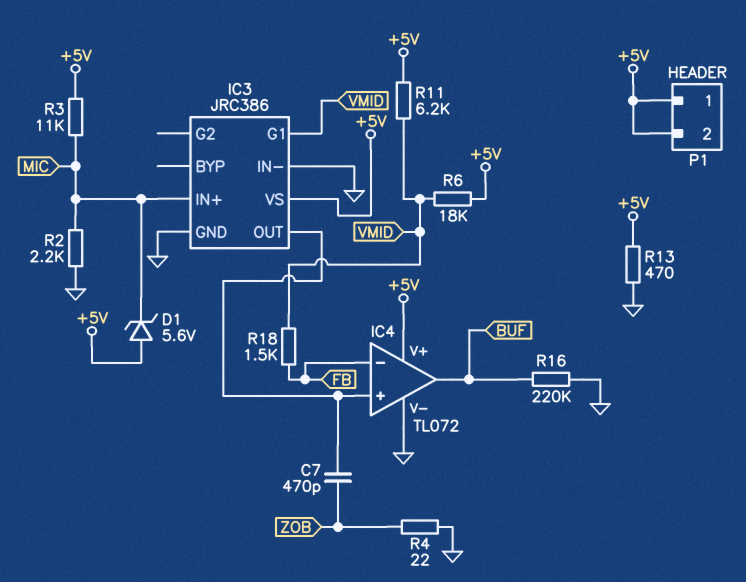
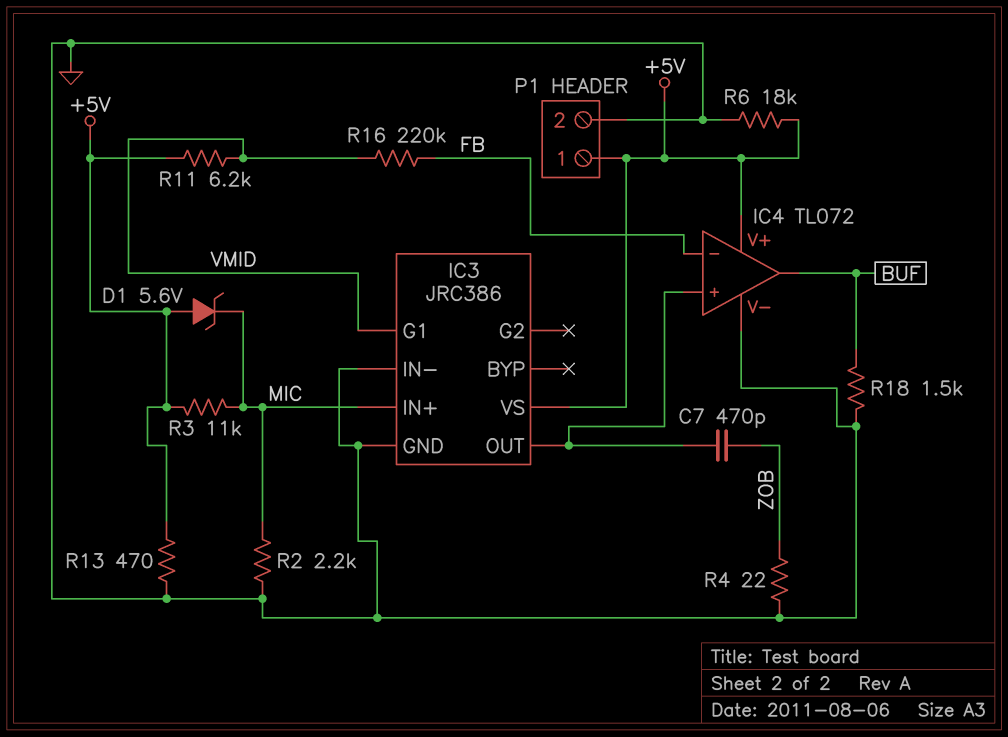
P1 pin 2: +5V -> GND
R6: 18k (+5V, VMID) -> 18k (+5V, GND)
R16: 220k (BUF, GND) -> 220k (FB, VMID)
R18: 1.5k (FB, VMID) -> 1.5k (BUF, GND)

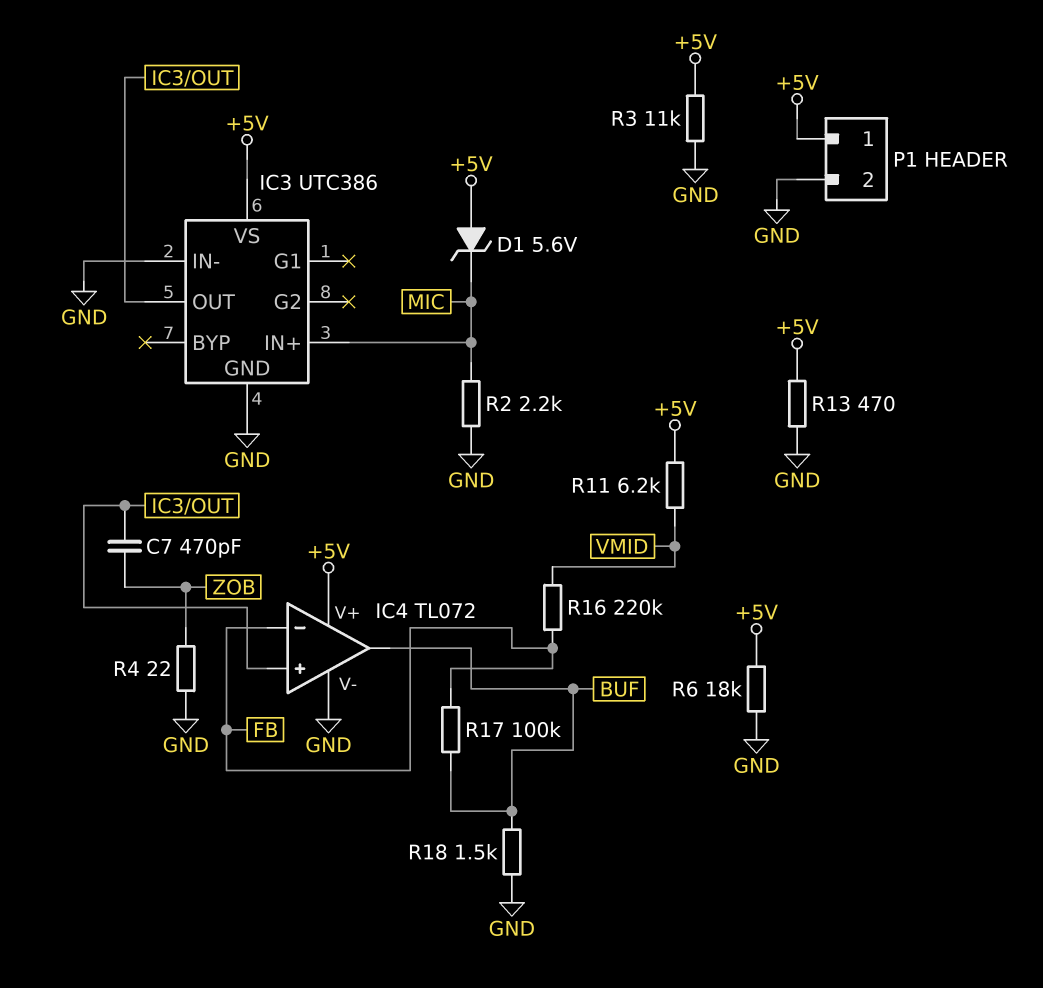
IC3: JRC386 -> UTC386
IC3 pin G1: VMID -> none
R3: 11k (+5V, MIC) -> 11k (+5V, GND)
R17: none -> 100k (BUF, FB)

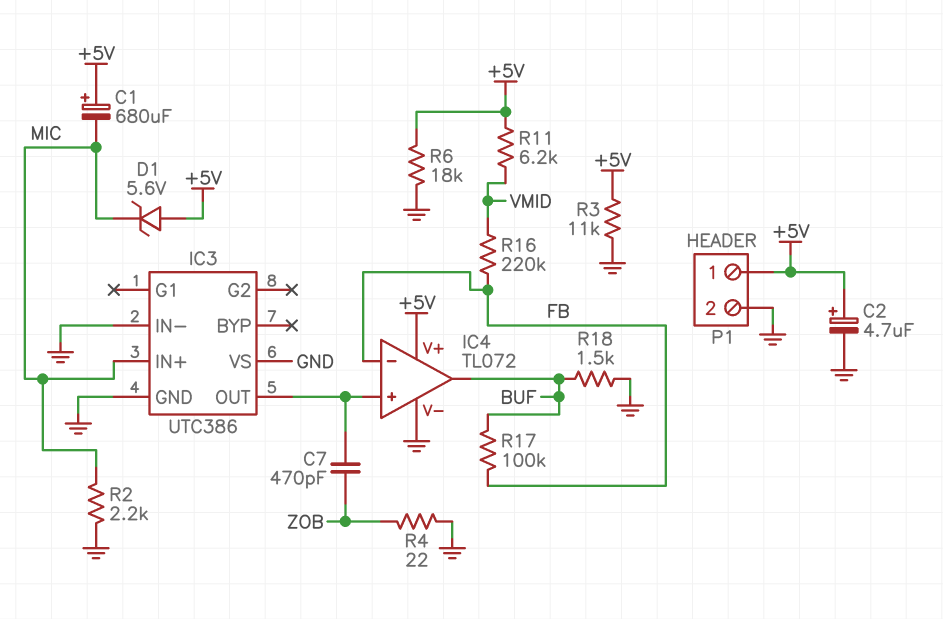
C1: none -> 680uF (plus +5V, minus MIC)
C2: none -> 4.7uF (plus +5V, minus GND)
IC3 pin VS: +5V -> GND
R13: 470 (+5V, GND) -> none

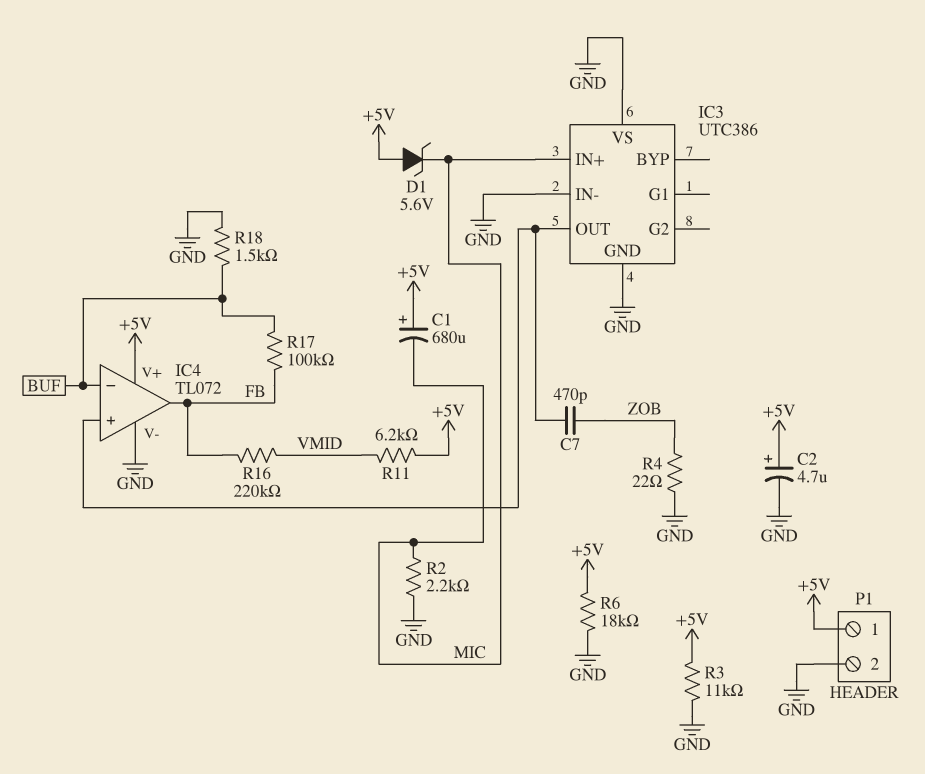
IC4 pin in-: FB -> BUF
IC4 pin out: BUF -> FB

